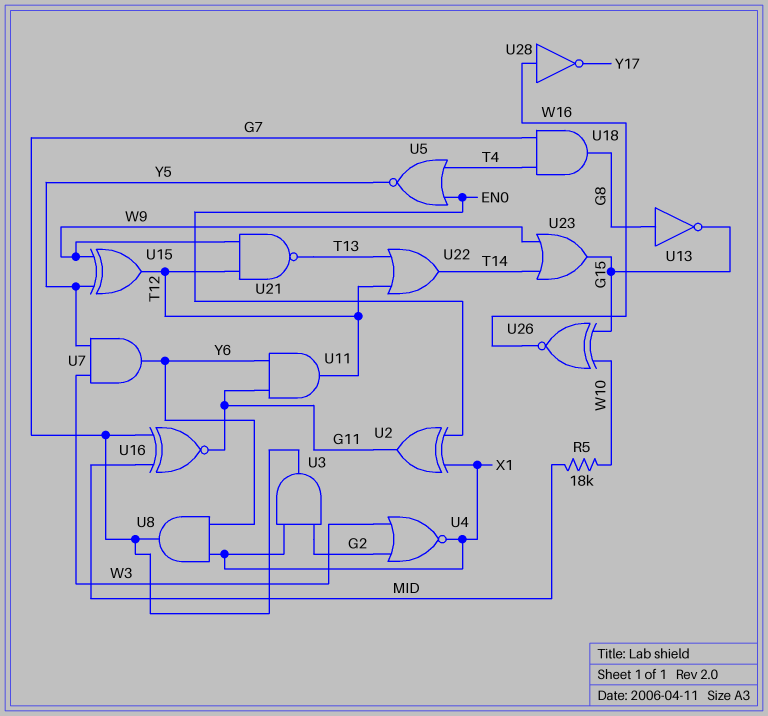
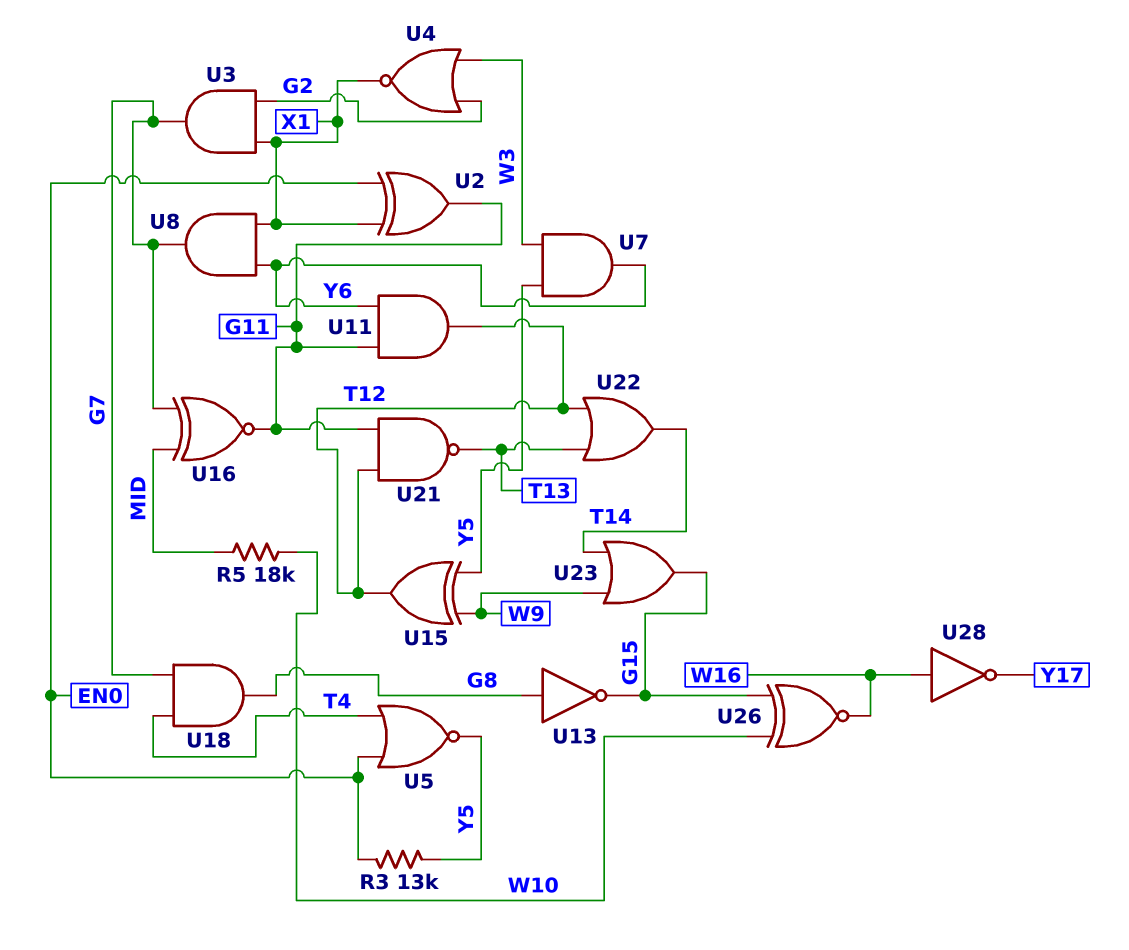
R3: none -> 13k (EN0, Y5)
U21: NAND (in T12, in W9, out T13) -> NAND (in G11, in T12, out T13)

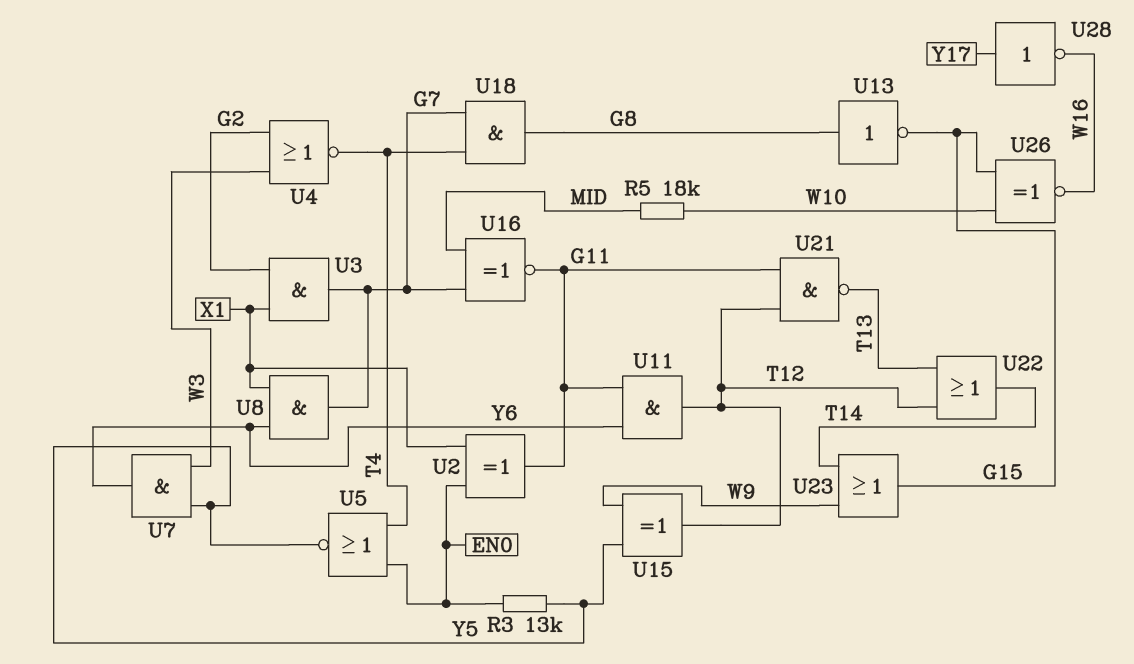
U4: NOR (in G2, in W3, out X1) -> NOR (in G2, in W3, out T4)
U28: NOT (in W16, out Y17) -> NOT (in Y17, out W16)

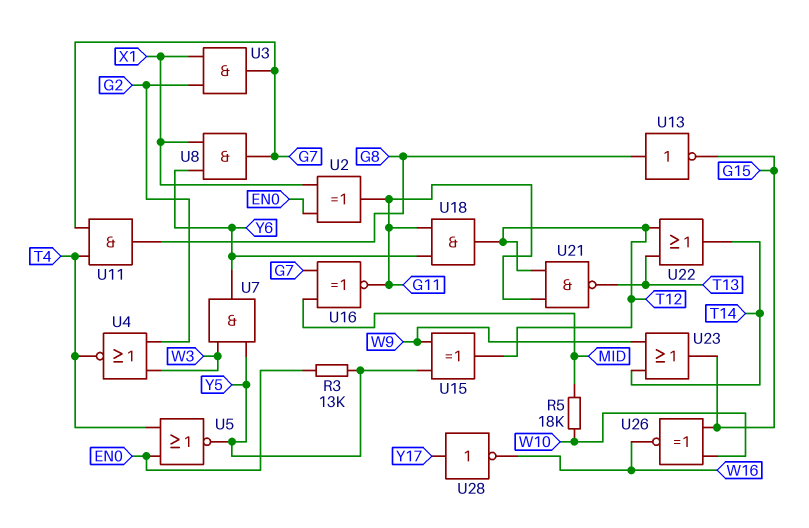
U11: AND (in G11, in Y6, out T12) -> AND (in G7, in T4, out G8)
U18: AND (in G7, in T4, out G8) -> AND (in G11, in Y6, out T12)

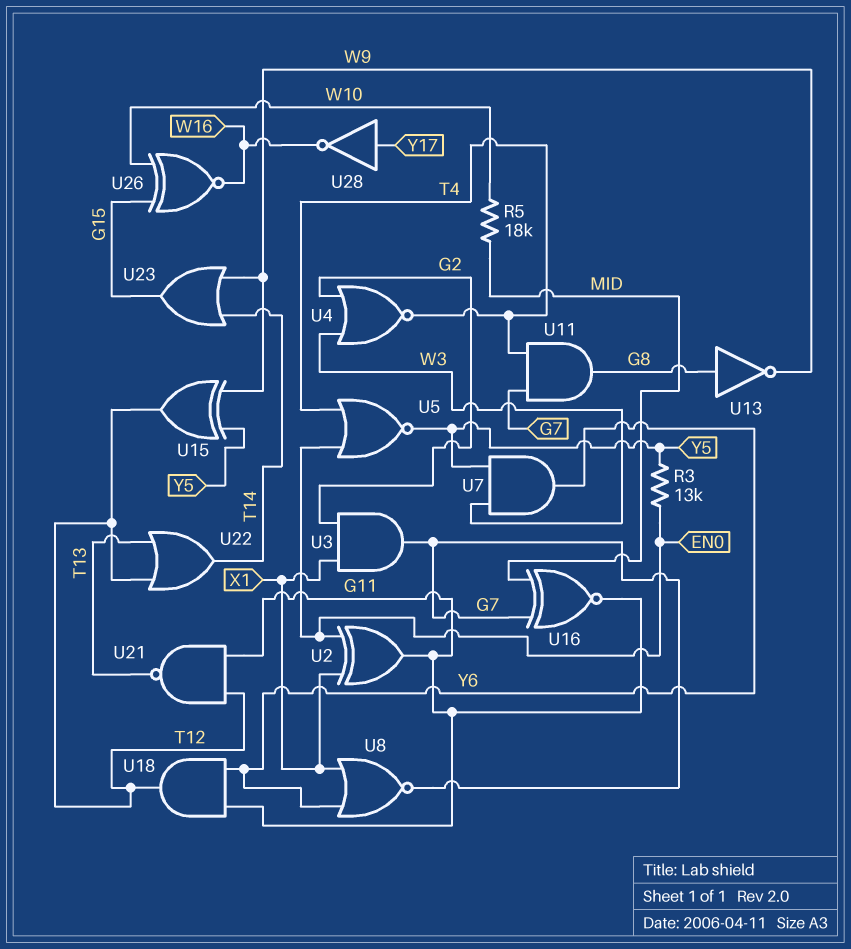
U8: AND (in X1, in Y6, out G7) -> NOR (in X1, in Y6, out G7)
U13: NOT (in G8, out G15) -> NOT (in G8, out W9)

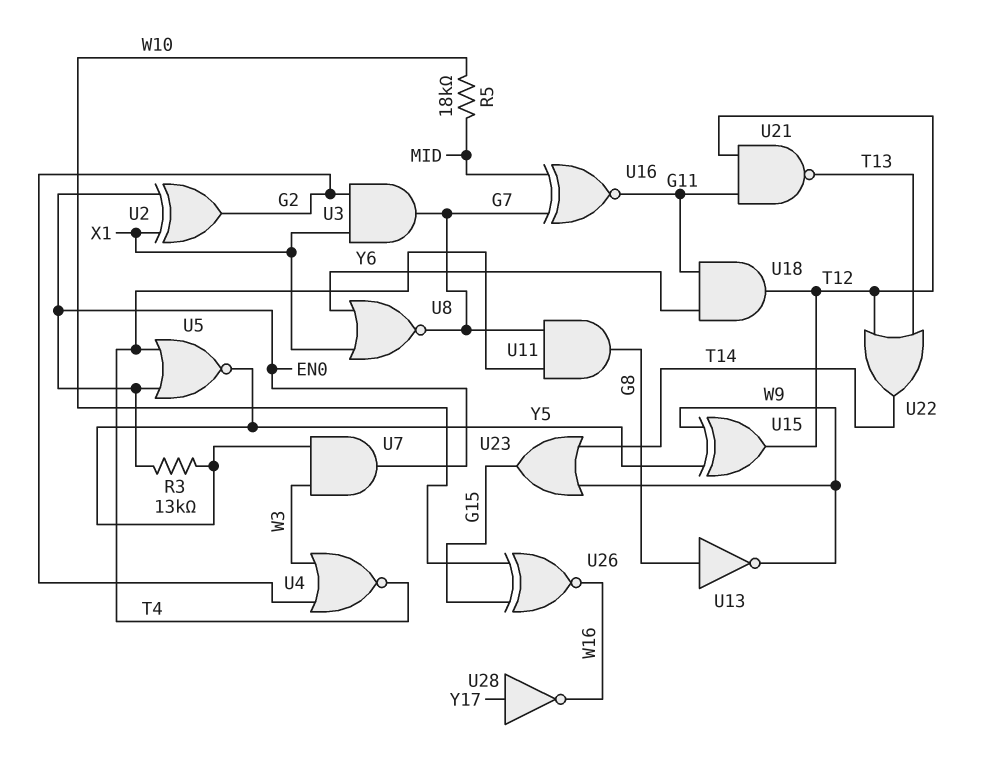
U2: XOR (in EN0, in X1, out G11) -> XOR (in EN0, in X1, out G2)
U7: AND (in W3, in Y5, out Y6) -> AND (in W3, in Y5, out EN0)

